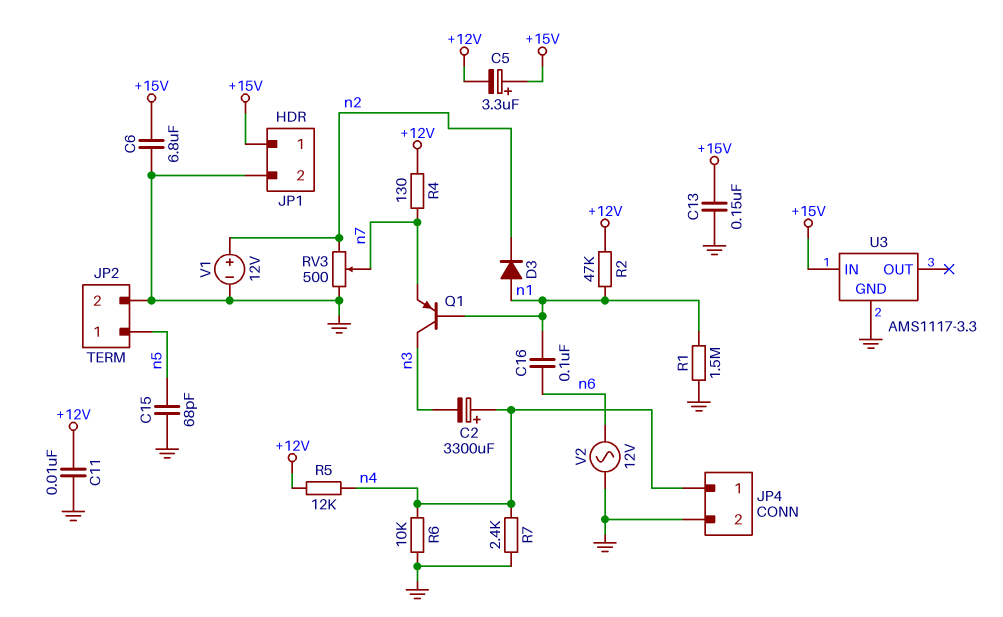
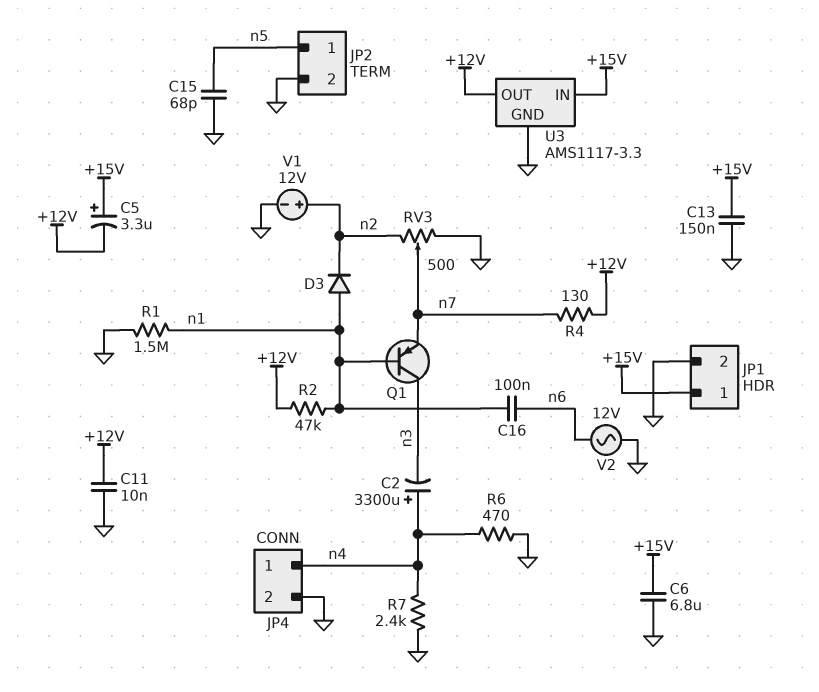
R5: 12k (+12V, n4) -> none
R6: 10k (GND, n4) -> 470 (GND, n4)
U3 pin OUT: none -> +12V

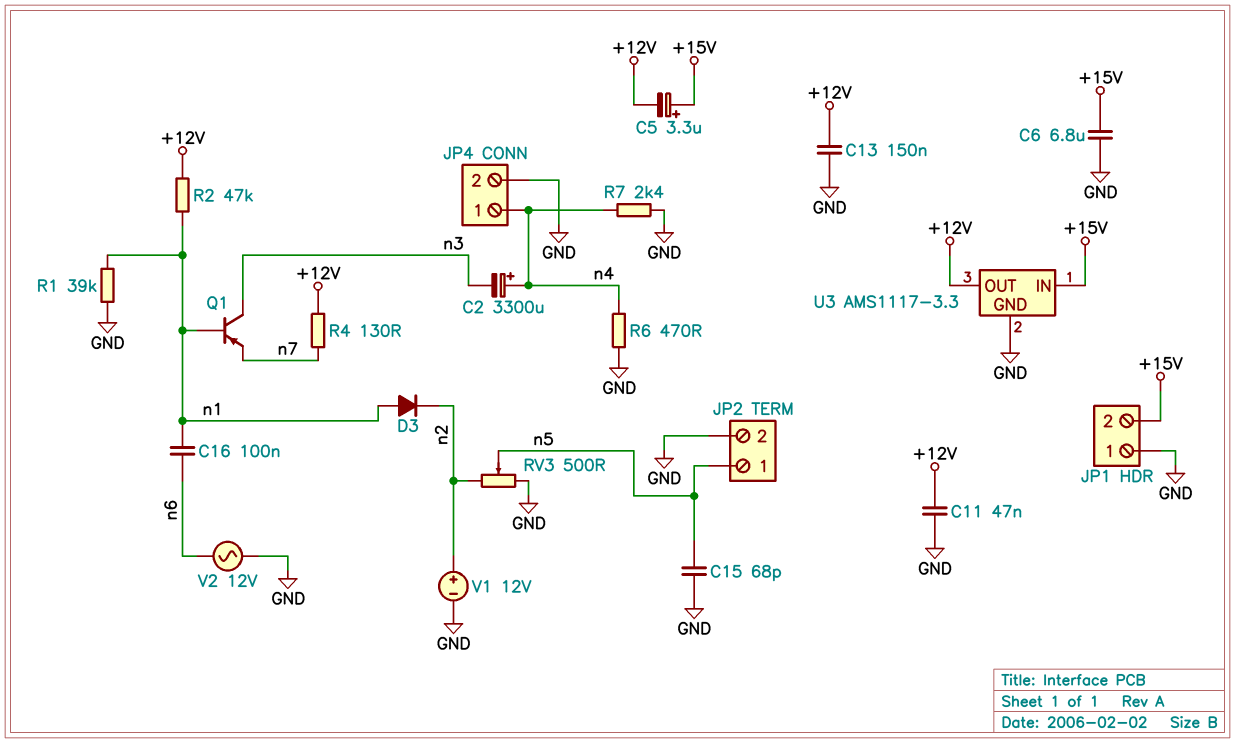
C11: 10nF (+12V, GND) -> 47nF (+12V, GND)
C13: 150nF (+15V, GND) -> 150nF (+12V, GND)
JP1 pin 1: +15V -> GND
JP1 pin 2: GND -> +15V
R1: 1.5M (GND, n1) -> 39k (GND, n1)
RV3: 500 (GND, n2, wiper n7) -> 500 (GND, n2, wiper n5)

